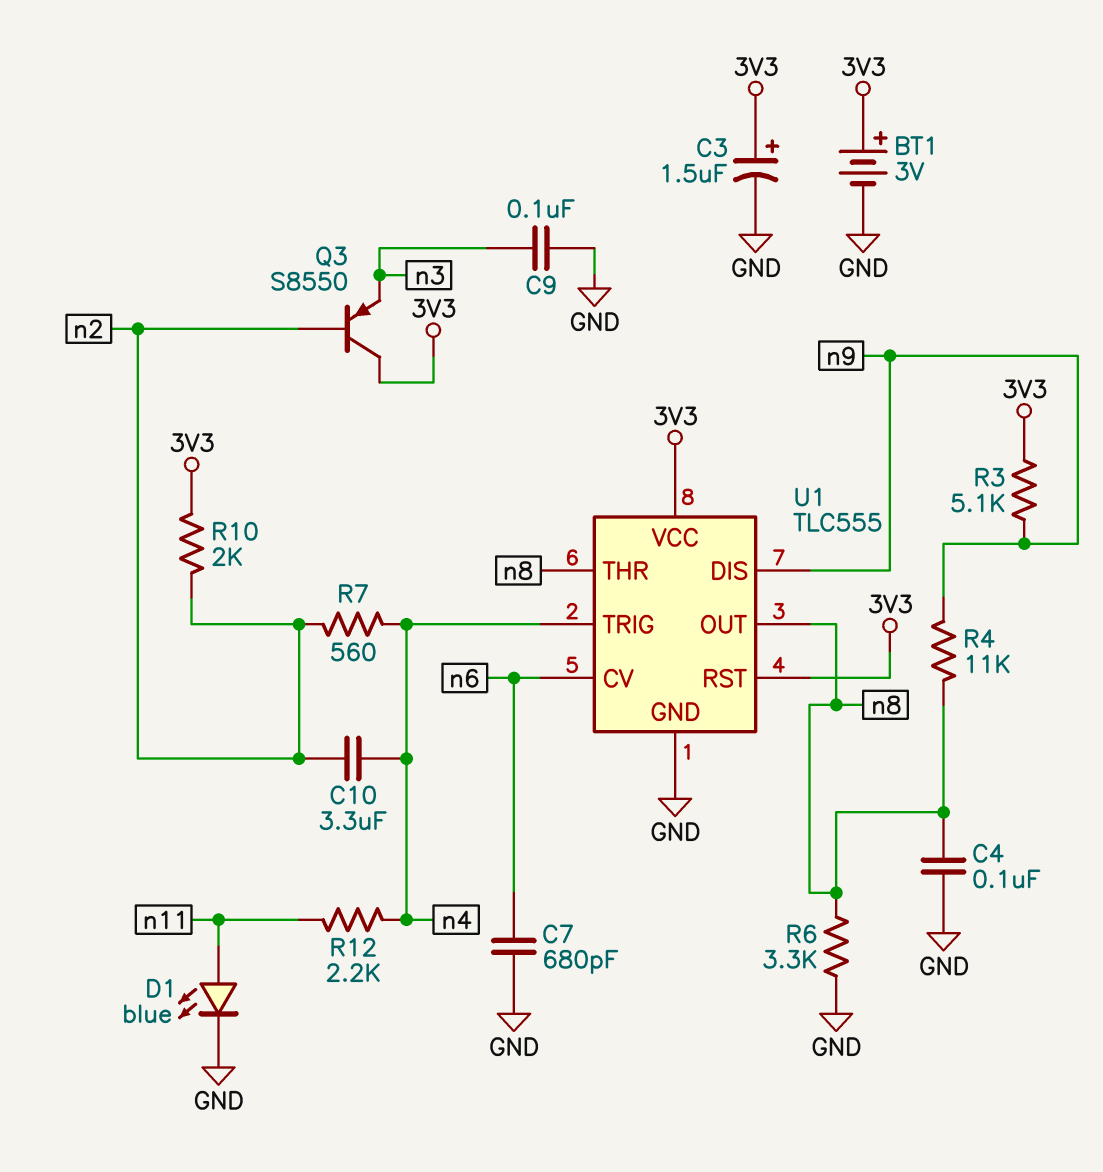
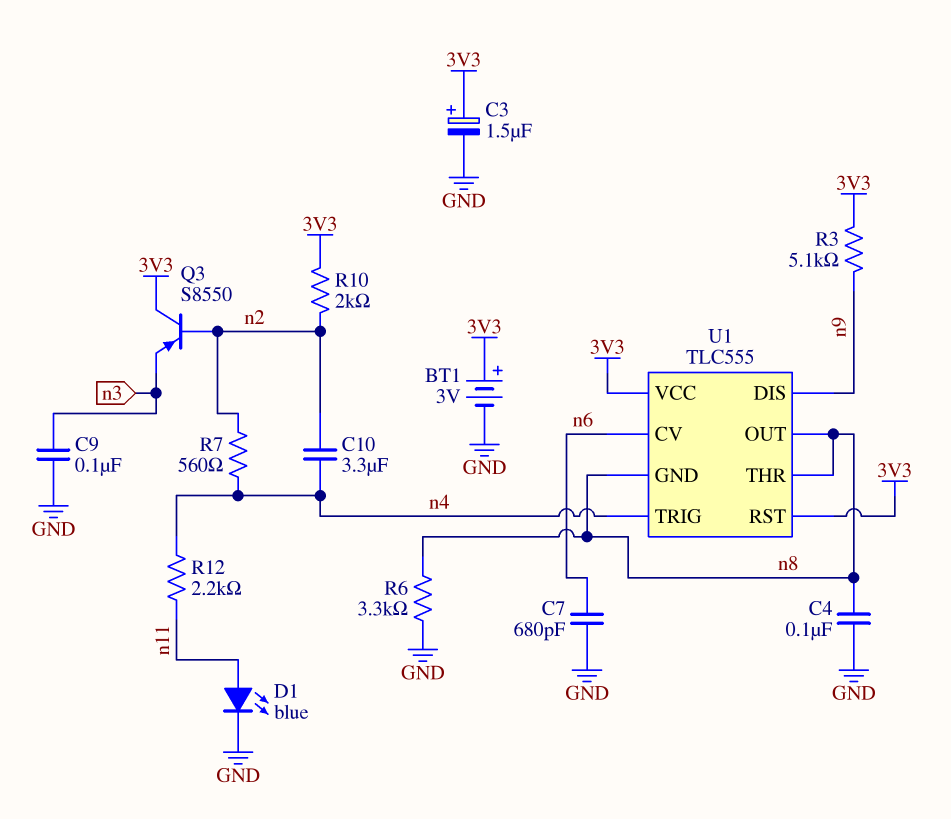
R4: 11k (n8, n9) -> none
U1 pin GND: GND -> n8

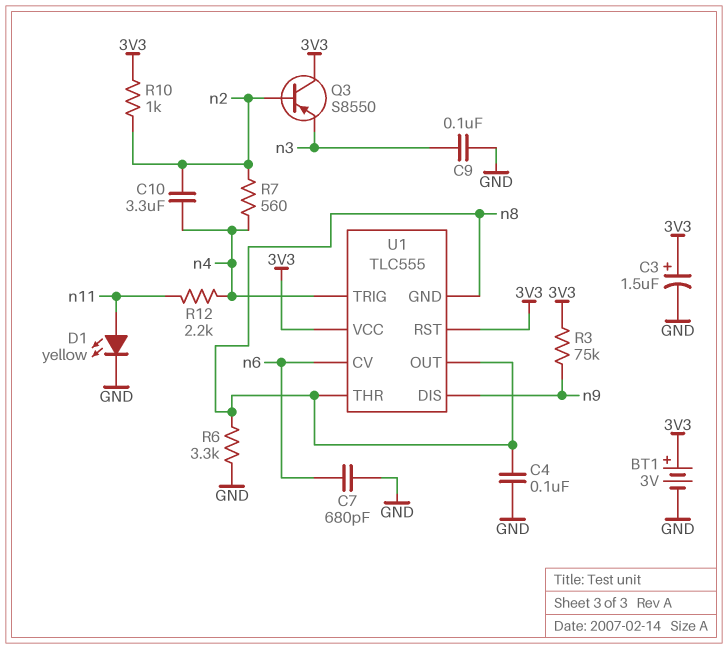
D1: LED blue (A n11, K GND) -> LED yellow (A n11, K GND)
R3: 5.1k (3V3, n9) -> 75k (3V3, n9)
R10: 2k (3V3, n2) -> 1k (3V3, n2)

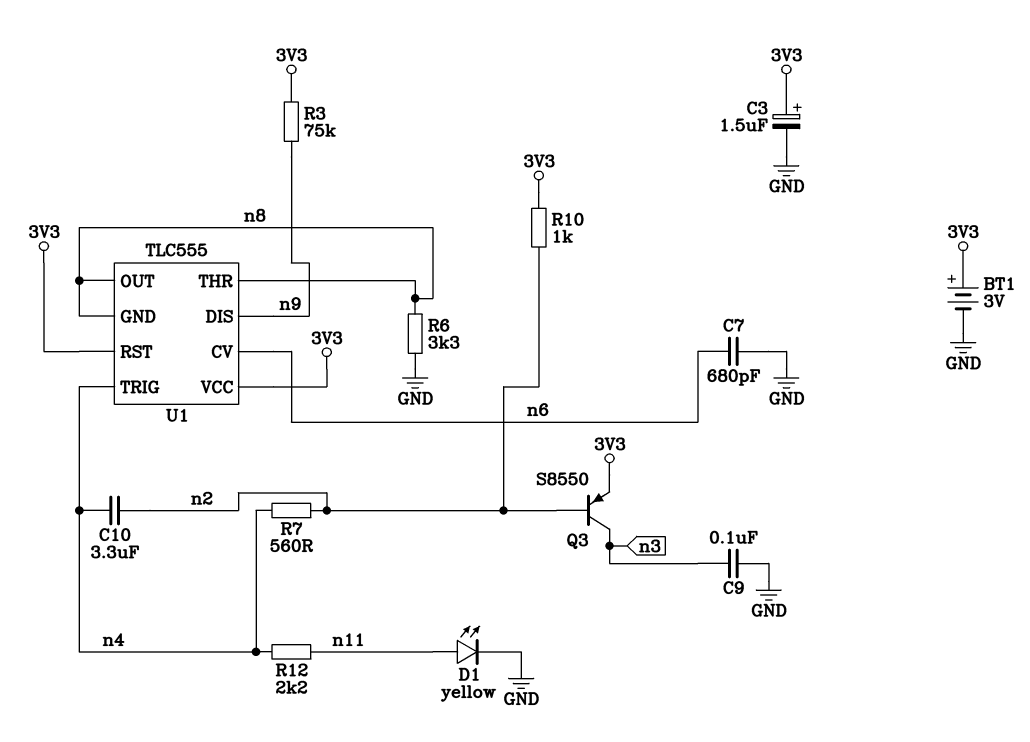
C4: 100nF (GND, n8) -> none
Q3: PNP S8550 (B n2, C 3V3, E n3) -> PNP S8550 (B n2, C n3, E 3V3)

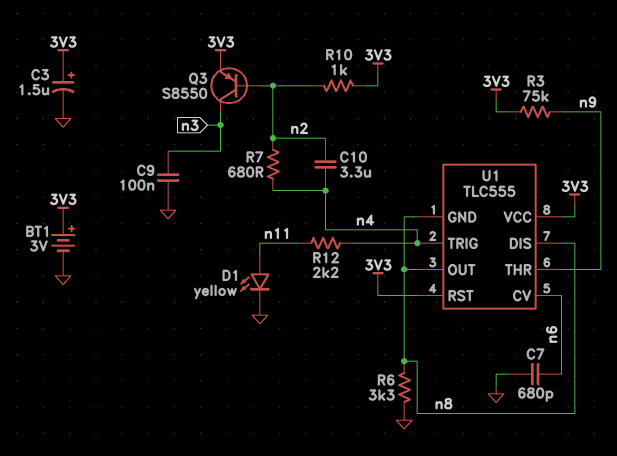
R7: 560 (n2, n4) -> 680 (n2, n4)
U1 pin DIS: n9 -> n8
U1 pin THR: n8 -> n9

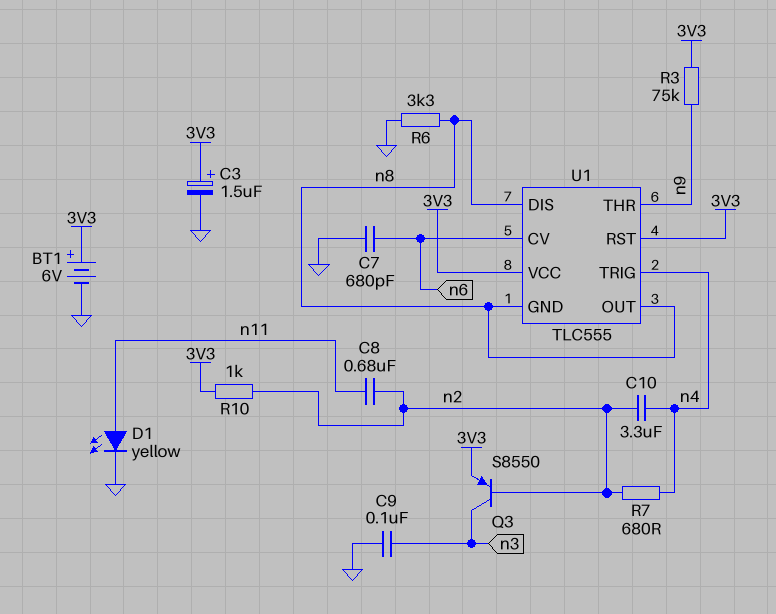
BT1: 3V (plus 3V3, minus GND) -> 6V (plus 3V3, minus GND)
C8: none -> 680nF (n2, n11)
R12: 2.2k (n4, n11) -> none

